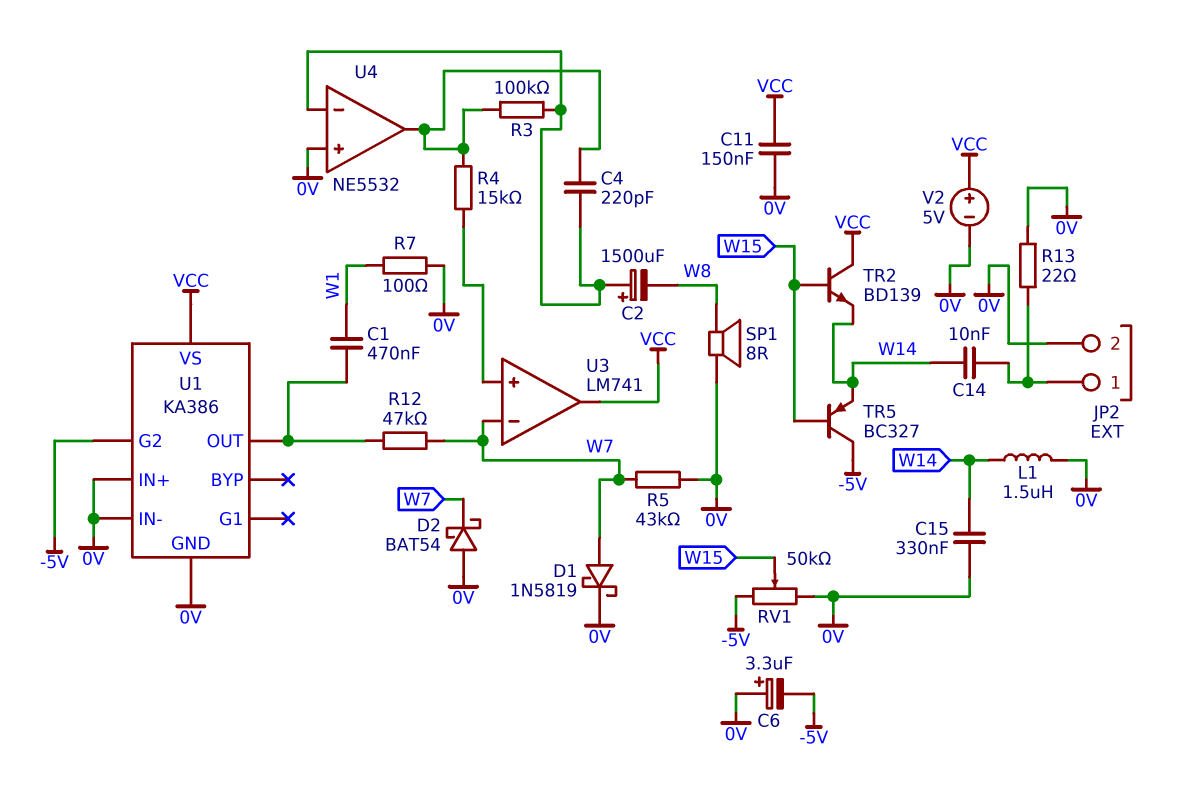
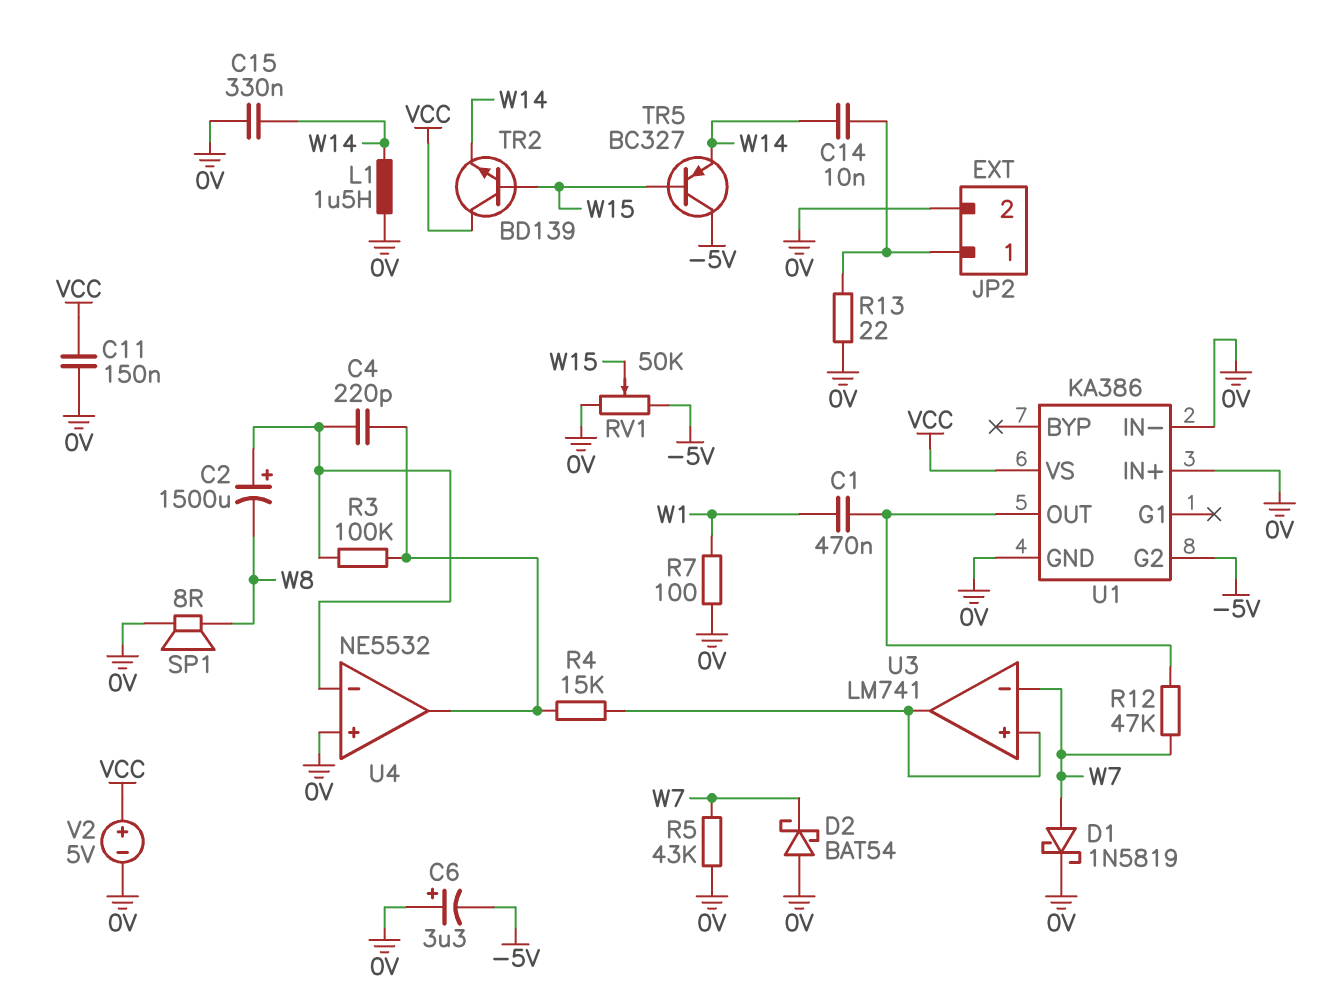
U3 pin out: VCC -> U3/in+

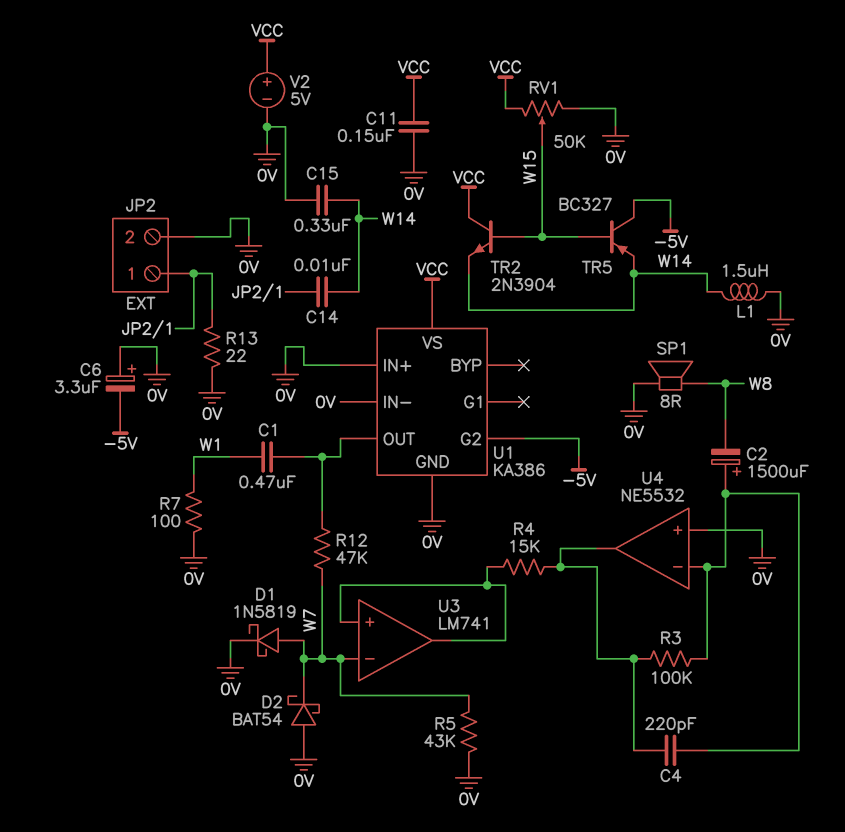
RV1: 50k (-5V, 0V, wiper W15) -> 50k (0V, VCC, wiper W15)
TR2: NPN BD139 (B W15, C VCC, E W14) -> NPN 2N3904 (B W15, C VCC, E W14)

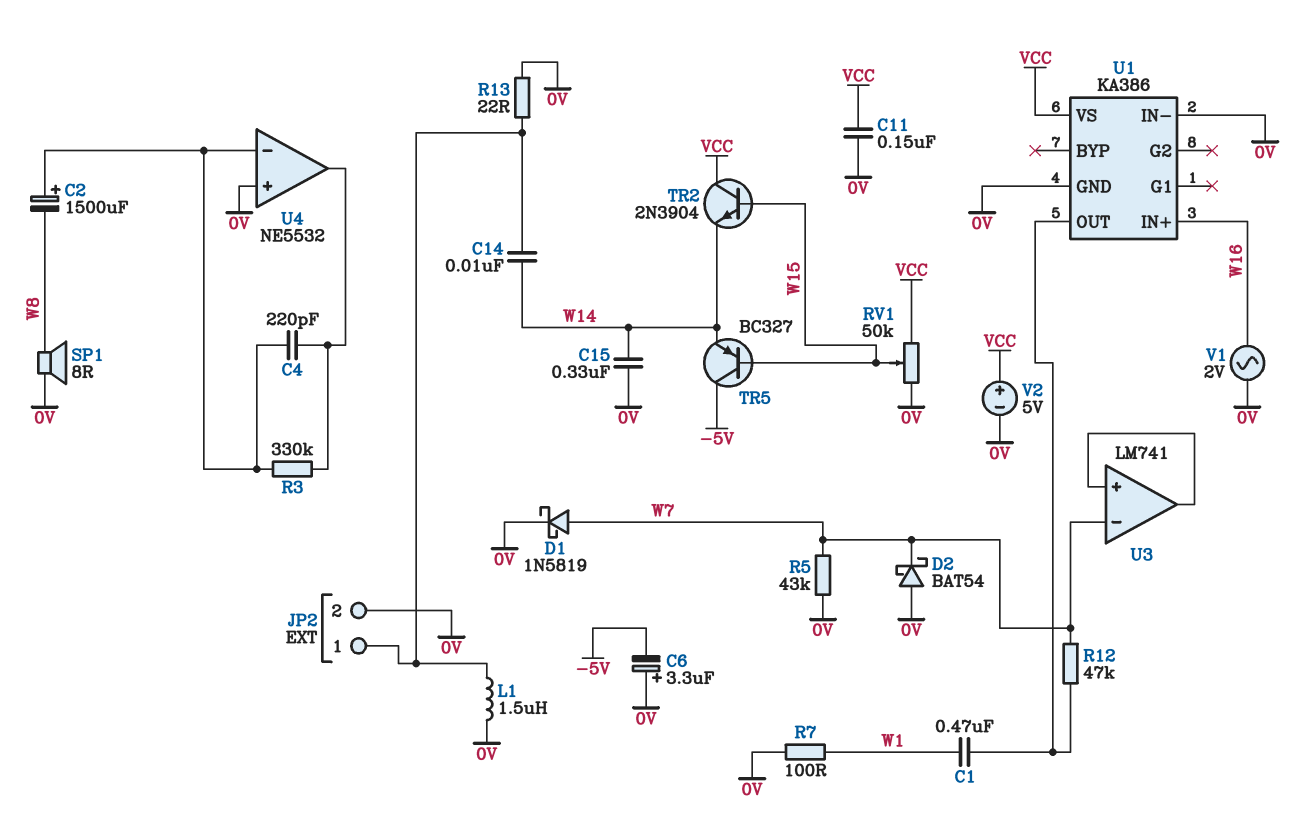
L1: 1.5uH (0V, W14) -> 1.5uH (0V, JP2/1)
R3: 100k (U4/in-, U4/out) -> 330k (U4/in-, U4/out)
R4: 15k (U3/in+, U4/out) -> none
U1 pin G2: -5V -> none
U1 pin IN+: 0V -> W16
V1: none -> AC 2V (0V, W16)

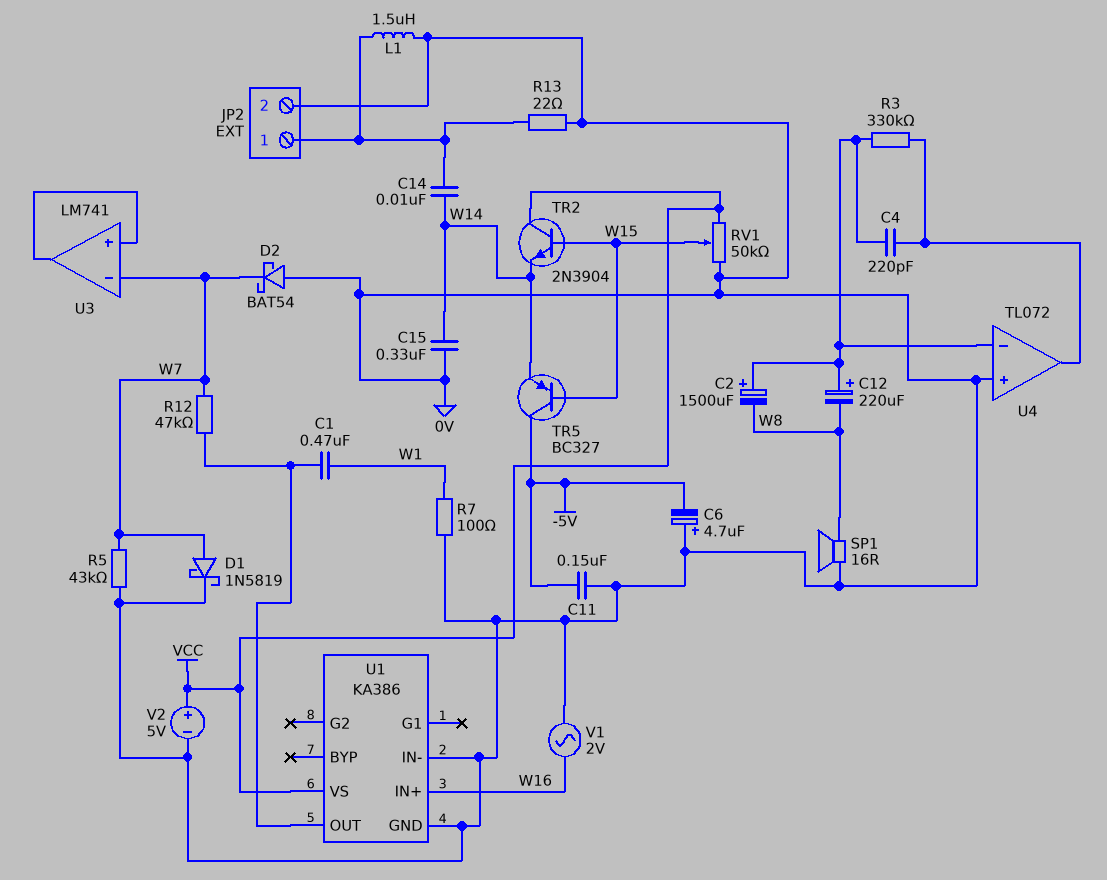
C6: 3.3uF (plus 0V, minus -5V) -> 4.7uF (plus 0V, minus -5V)
C11: 150nF (0V, VCC) -> 150nF (-5V, 0V)
C12: none -> 220uF (plus U4/in-, minus W8)
SP1: speaker 8R (0V, W8) -> speaker 16R (0V, W8)
U4: NE5532 -> TL072

